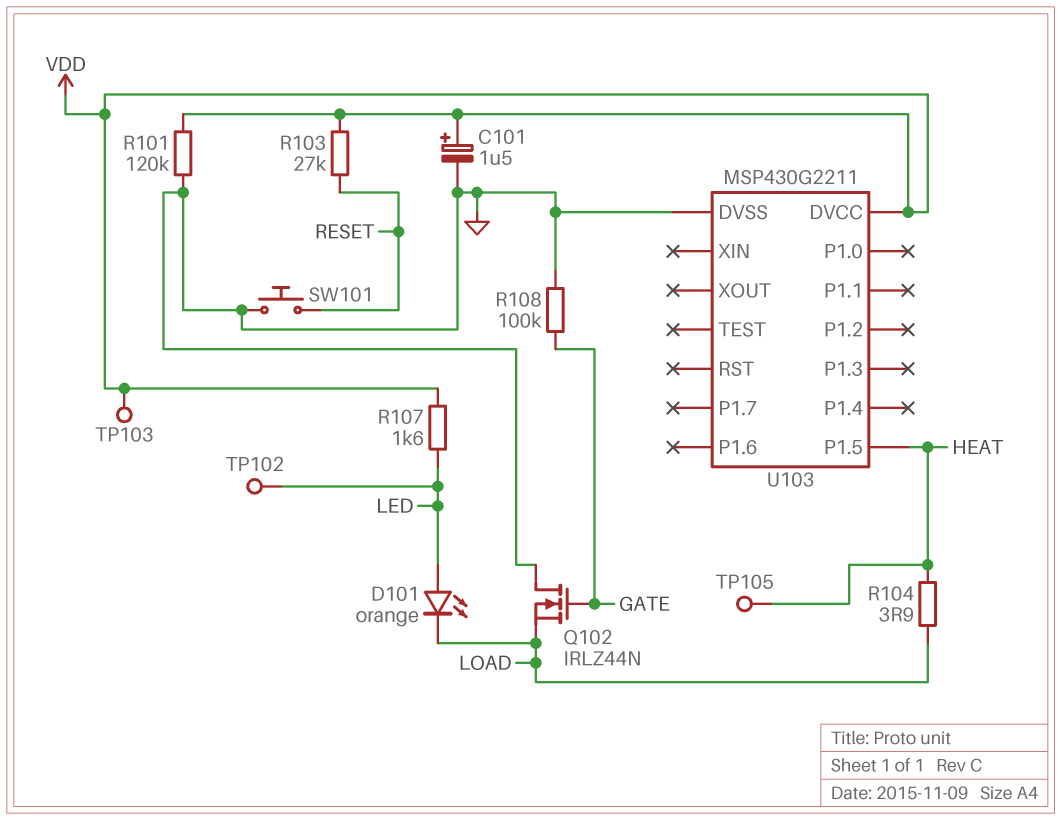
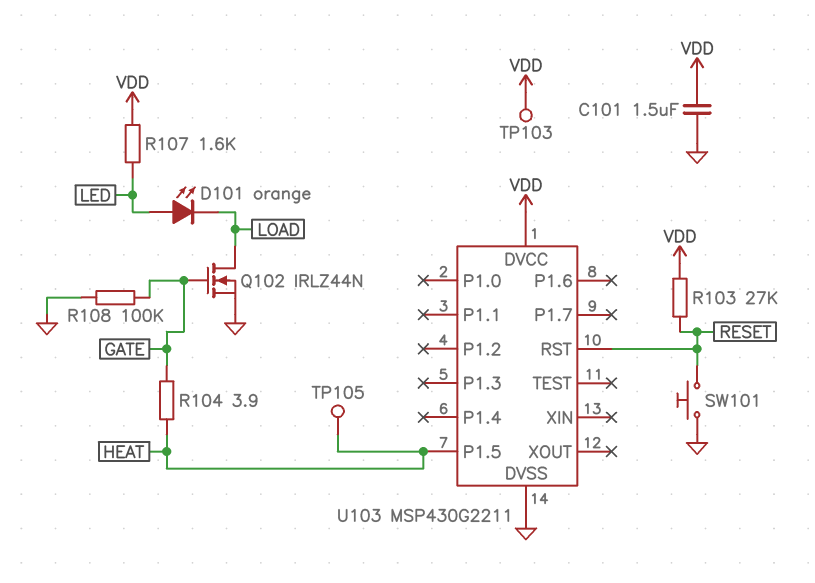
C101: 1.5uF (plus VDD, minus GND) -> 1.5uF (GND, VDD)
Q102: NMOS IRLZ44N (G GATE, D GND, S LOAD) -> NMOS IRLZ44N (G GATE, D LOAD, S GND)
R101: 120k (GND, VDD) -> none
R104: 3.9 (HEAT, LOAD) -> 3.9 (GATE, HEAT)
TP102: test point (LED) -> none
U103 pin RST: none -> RESET

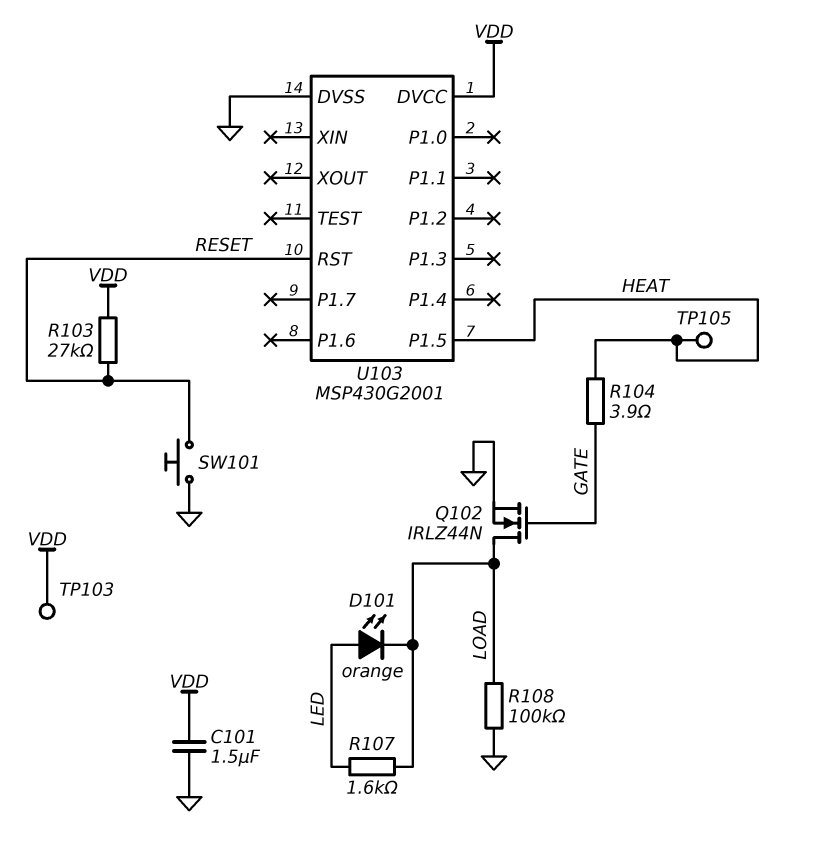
R107: 1.6k (LED, VDD) -> 1.6k (LED, LOAD)
R108: 100k (GATE, GND) -> 100k (GND, LOAD)
U103: MSP430G2211 -> MSP430G2001

